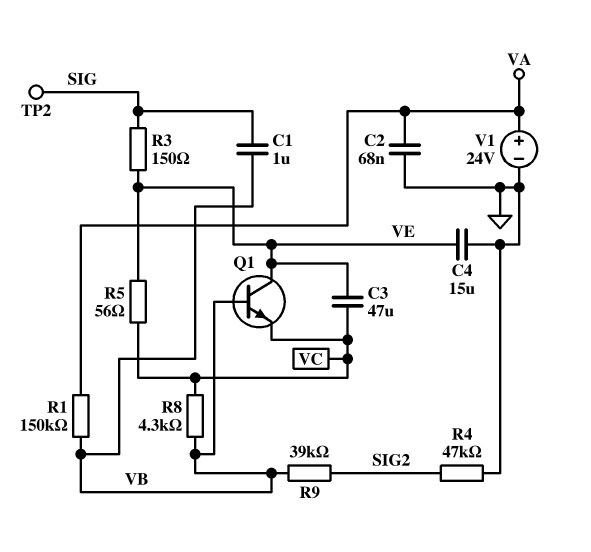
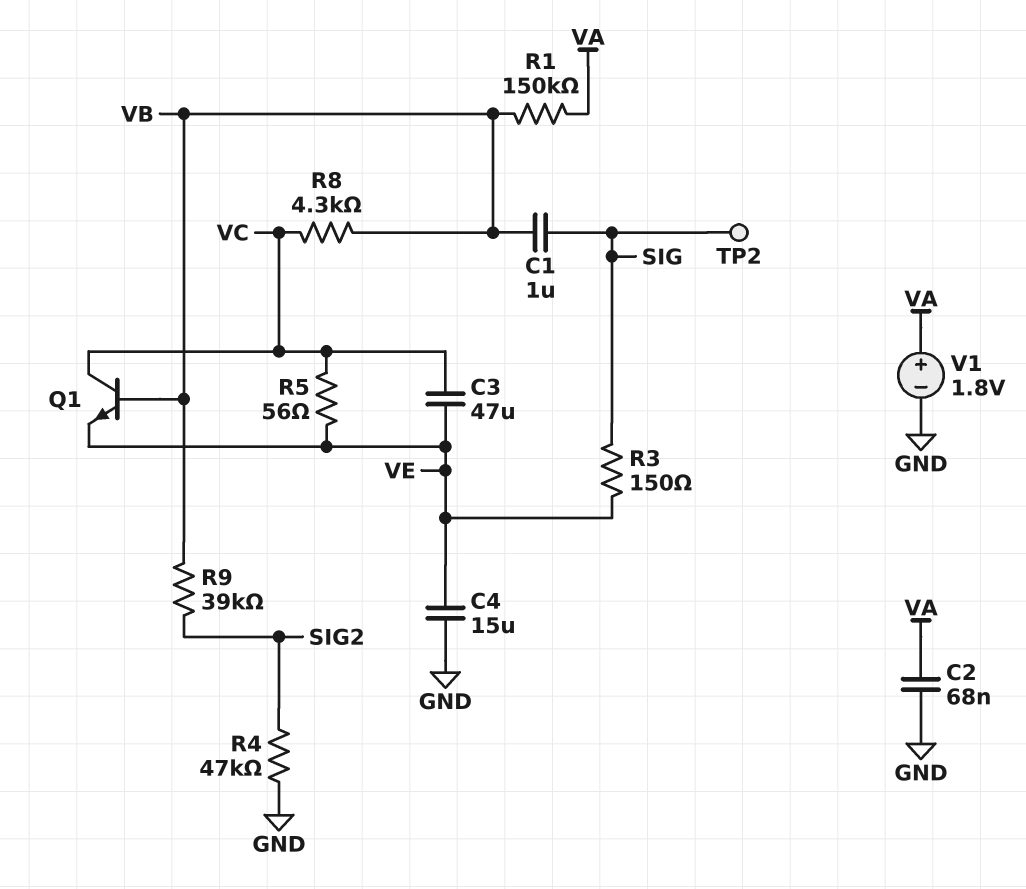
Q1: NPN (B VB, C VE, E VC) -> NPN (B VB, C VC, E VE)
V1: 24V (plus VA, minus GND) -> 1.8V (plus VA, minus GND)

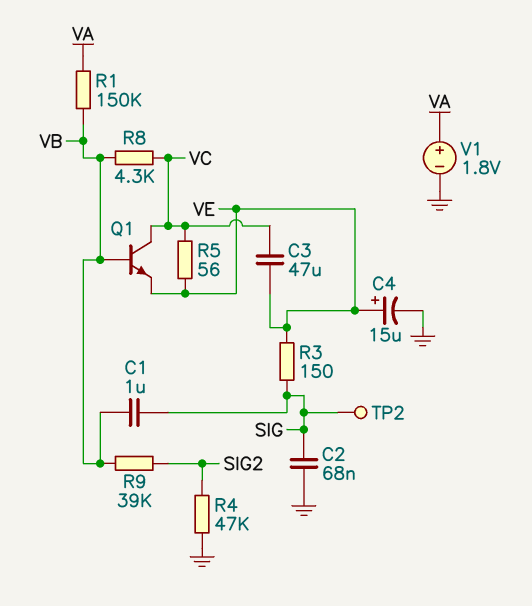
C2: 68nF (GND, VA) -> 68nF (GND, SIG)
C4: 15uF (GND, VE) -> 15uF (plus VE, minus GND)

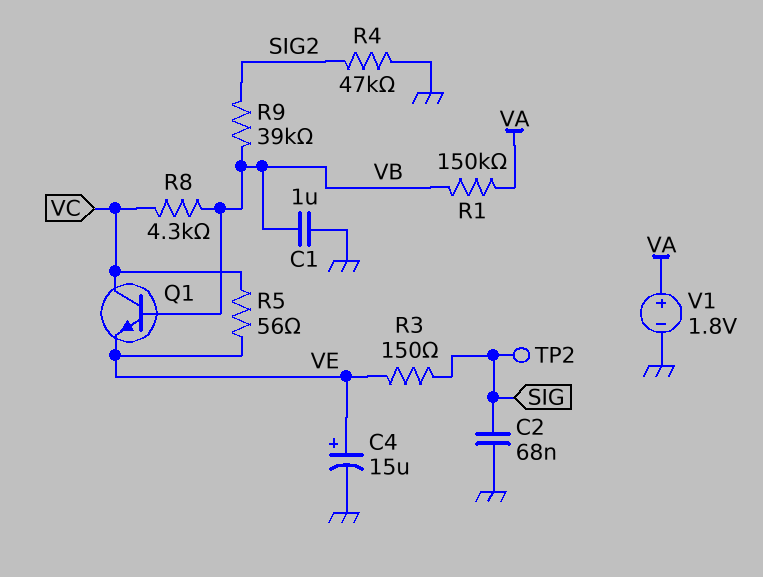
C1: 1uF (SIG, VB) -> 1uF (GND, VB)
C3: 47uF (VC, VE) -> none

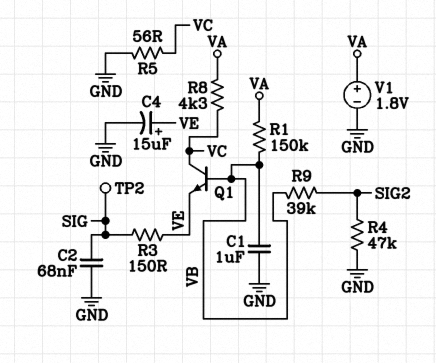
R5: 56 (VC, VE) -> 56 (GND, VC)
R8: 4.3k (VB, VC) -> 4.3k (VA, VC)

